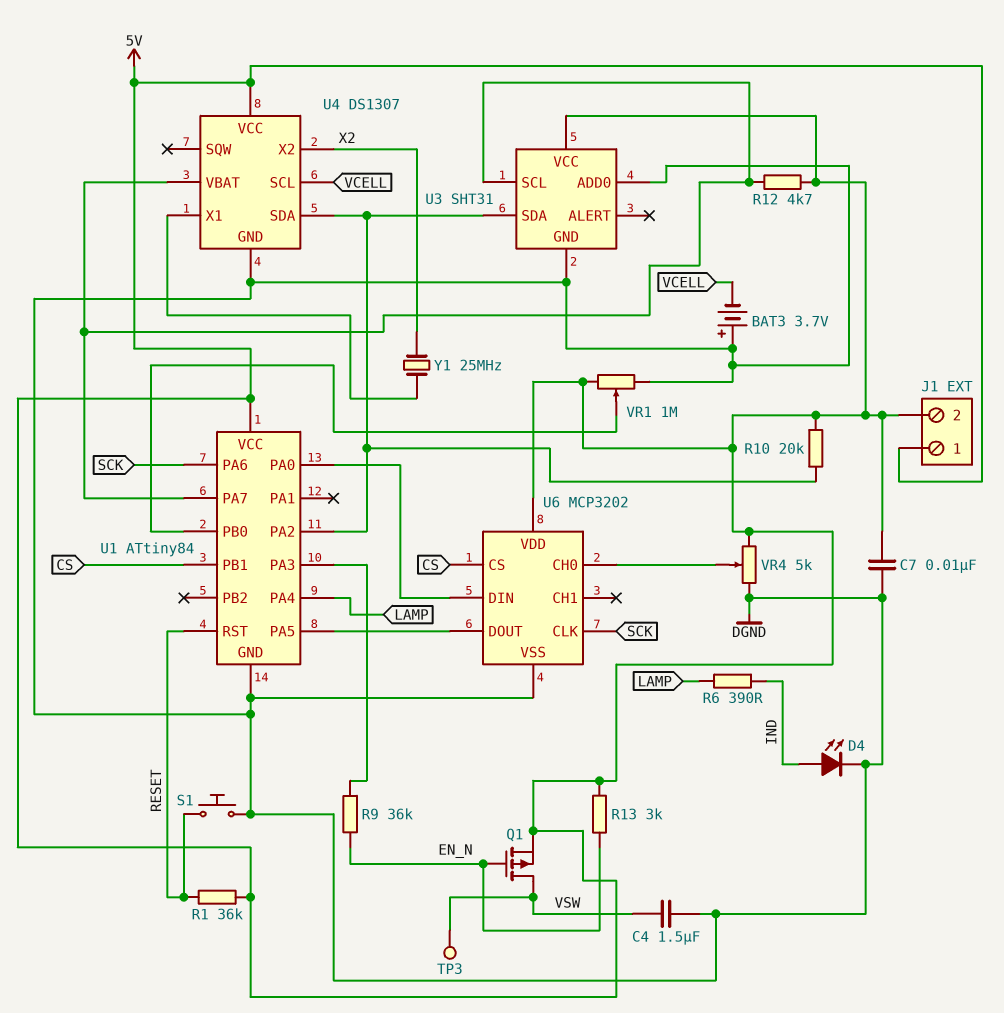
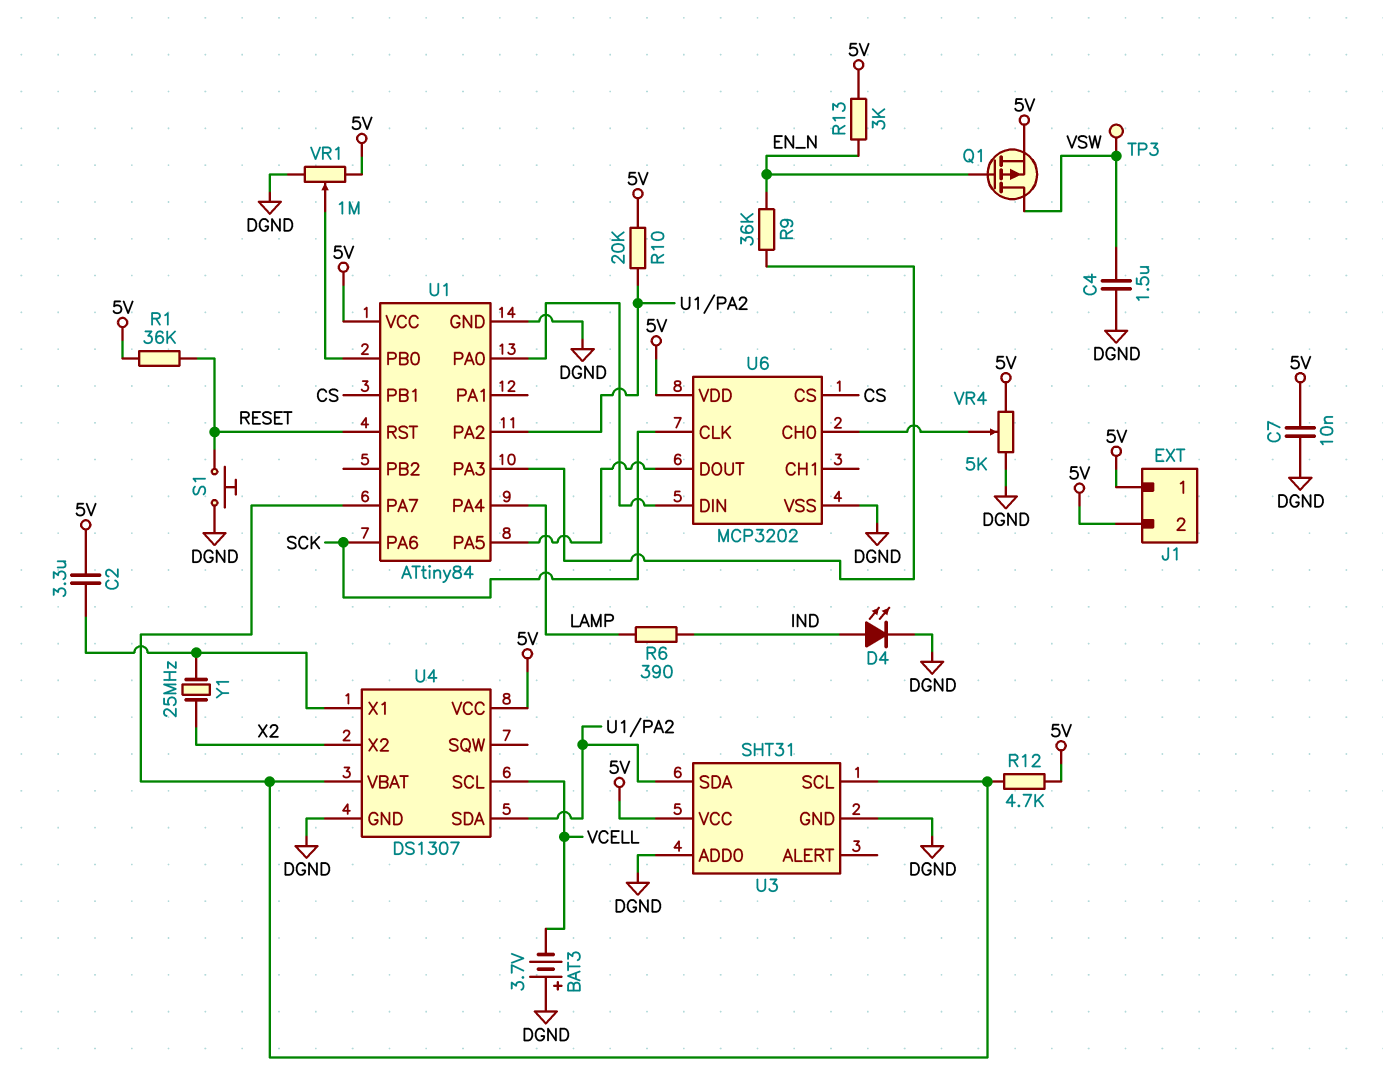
C2: none -> 3.3uF (5V, U4/X1)

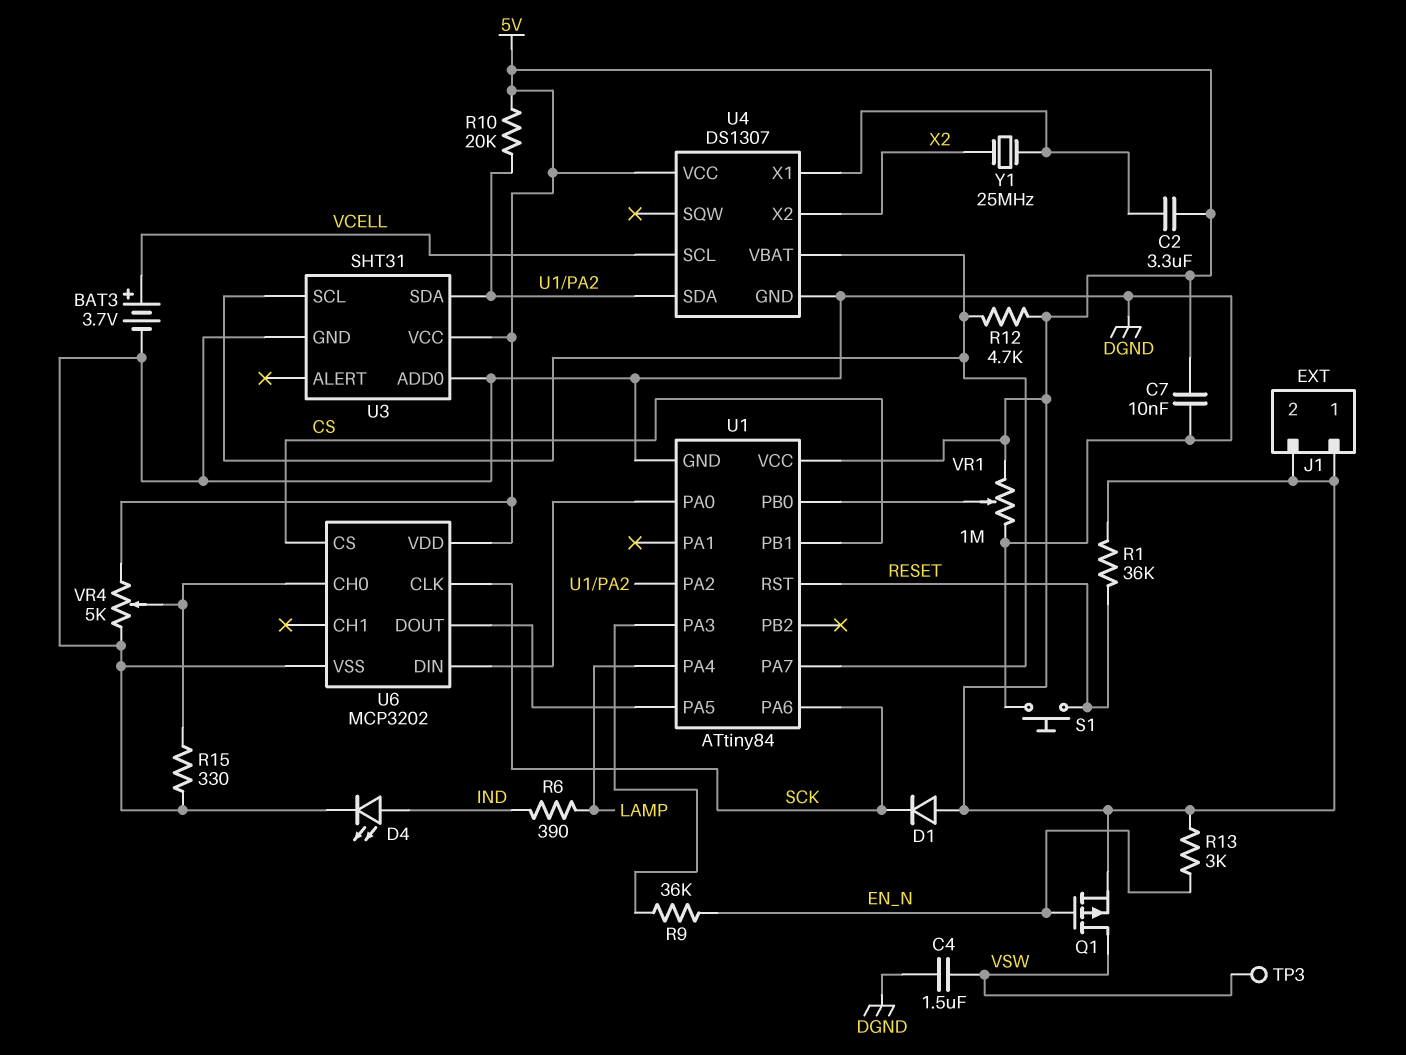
BAT3: 3.7V (plus DGND, minus VCELL) -> 3.7V (plus VCELL, minus DGND)
D1: none -> diode (A 5V, K SCK)
R15: none -> 330 (DGND, U6/CH0)

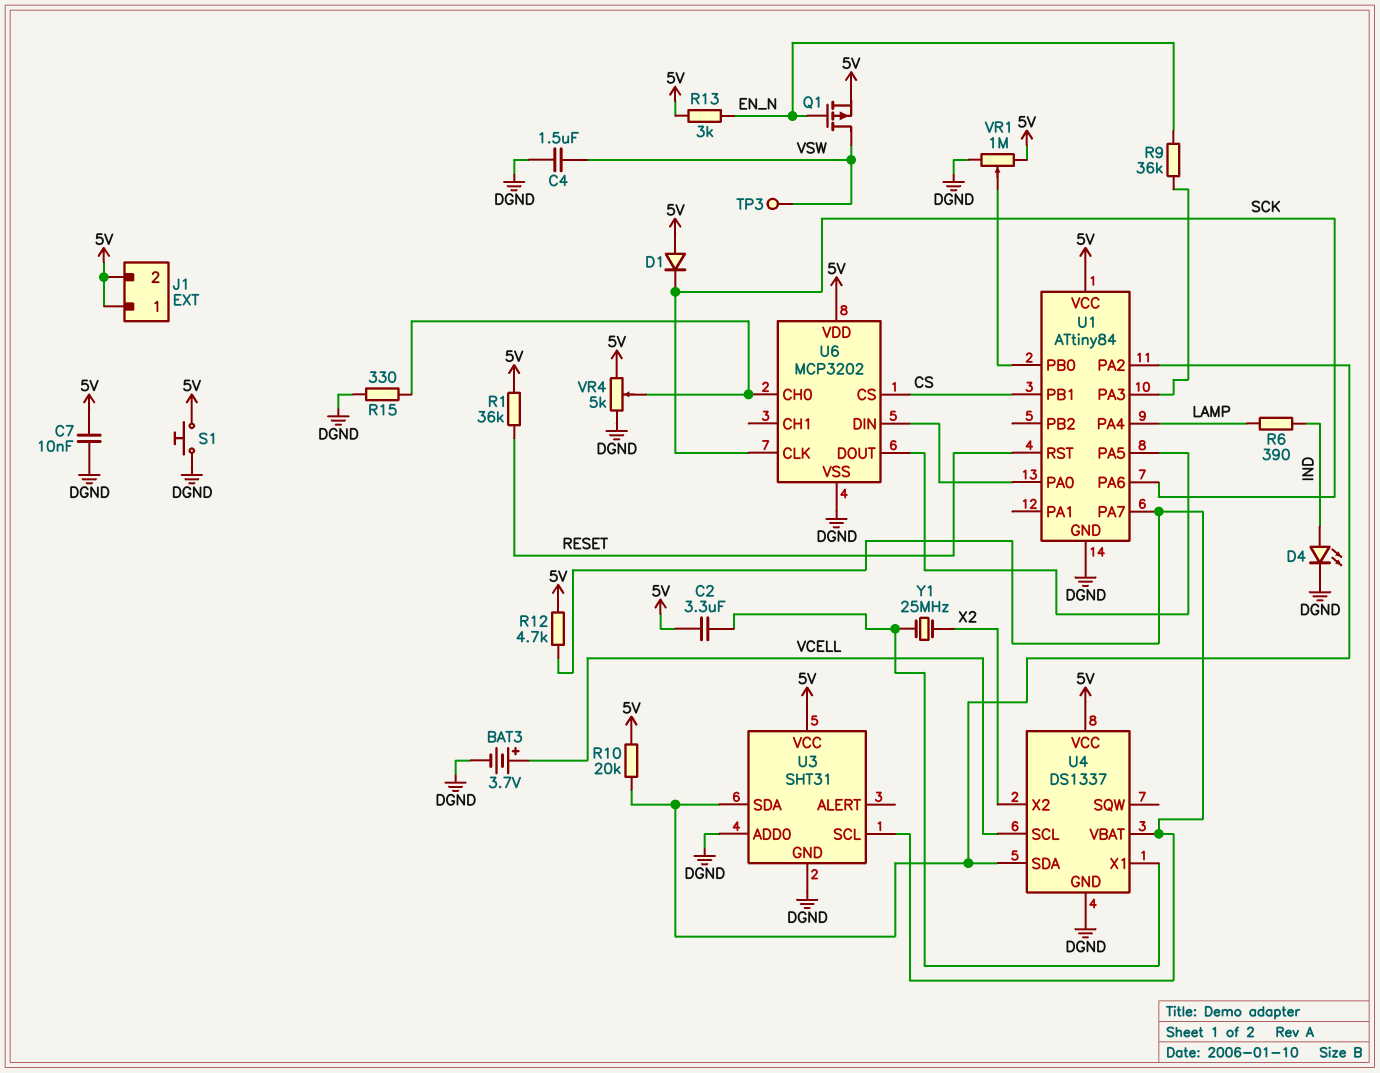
S1: button (DGND, RESET) -> button (5V, DGND)
U4: DS1307 -> DS1337

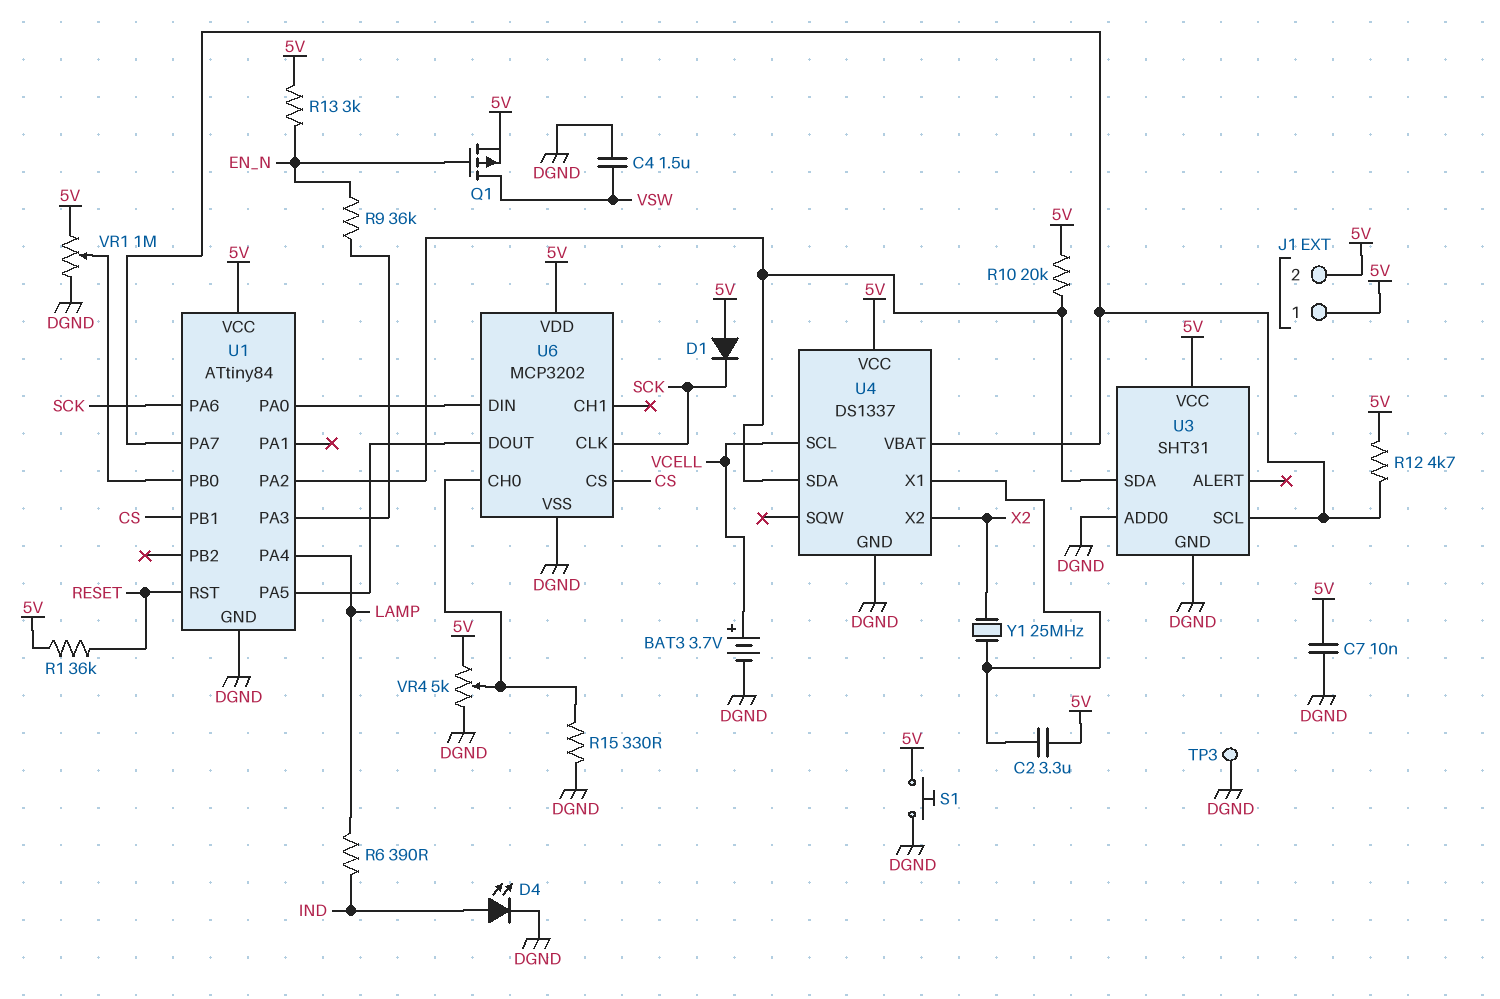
TP3: test point (VSW) -> test point (DGND)

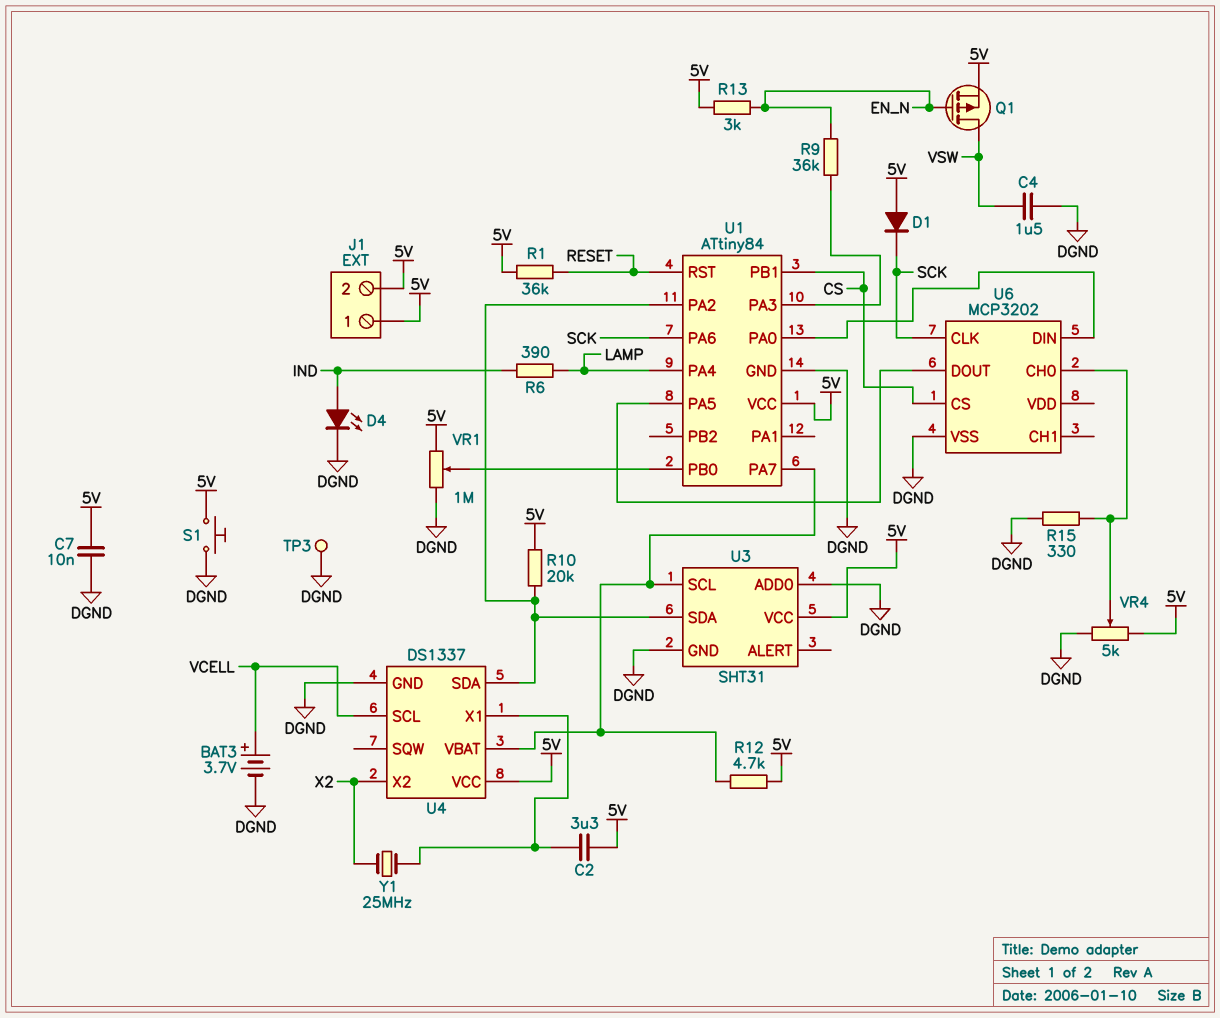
U6 pin VDD: 5V -> none

